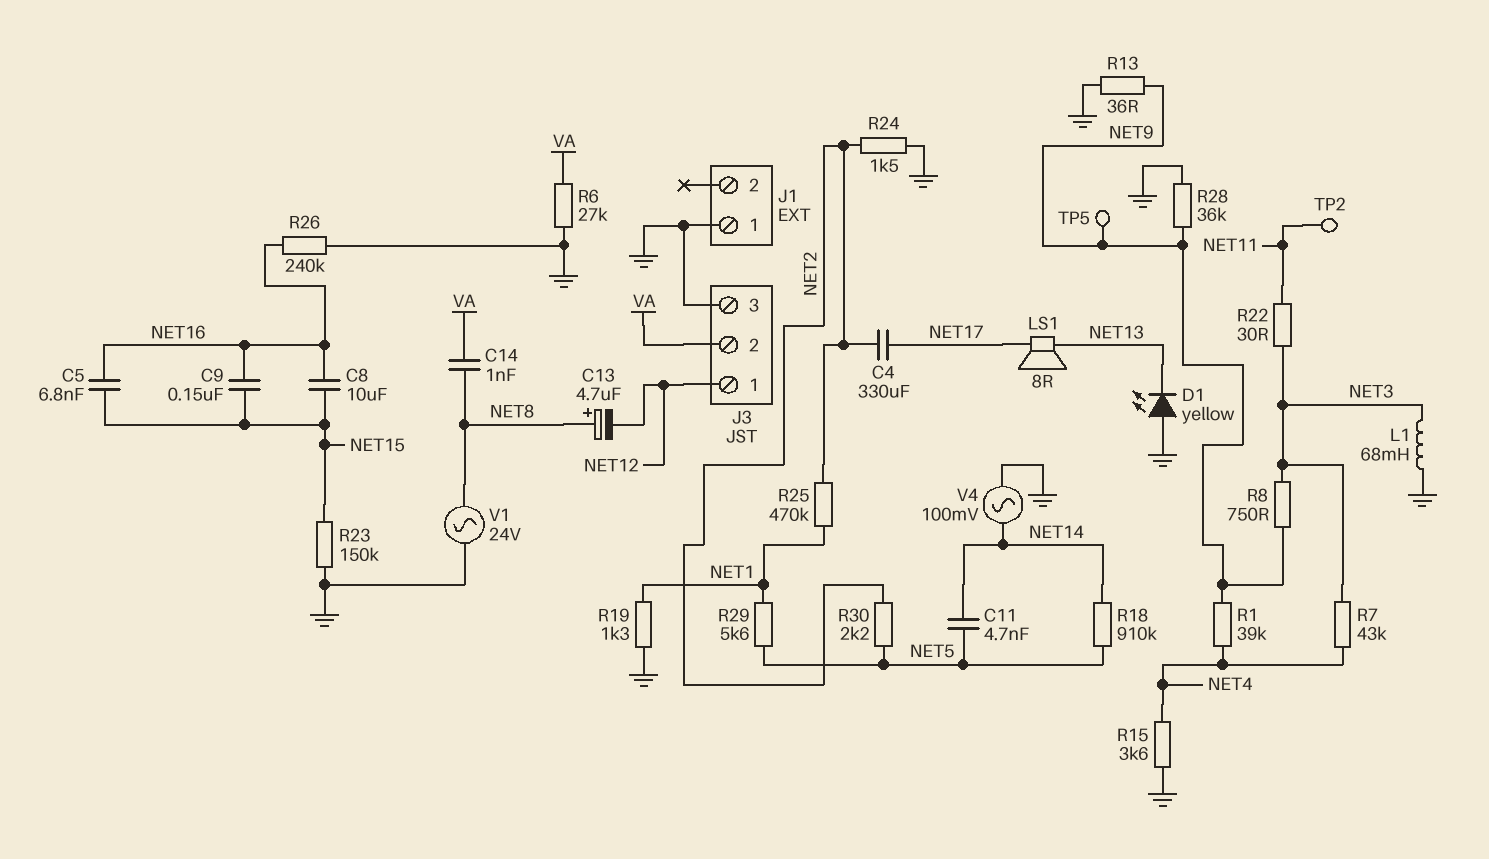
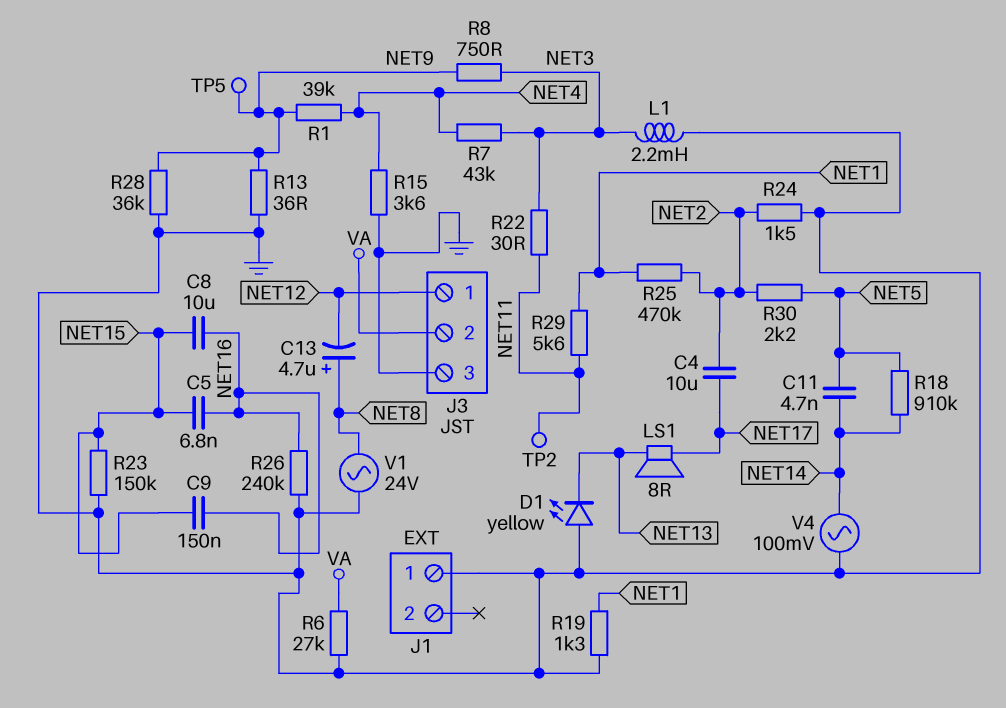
C4: 330uF (NET2, NET17) -> 10uF (NET2, NET17)
C14: 1nF (NET8, VA) -> none
L1: 68mH (GND, NET3) -> 2.2mH (GND, NET3)
R29: 5.6k (NET1, NET5) -> 5.6k (NET1, NET11)

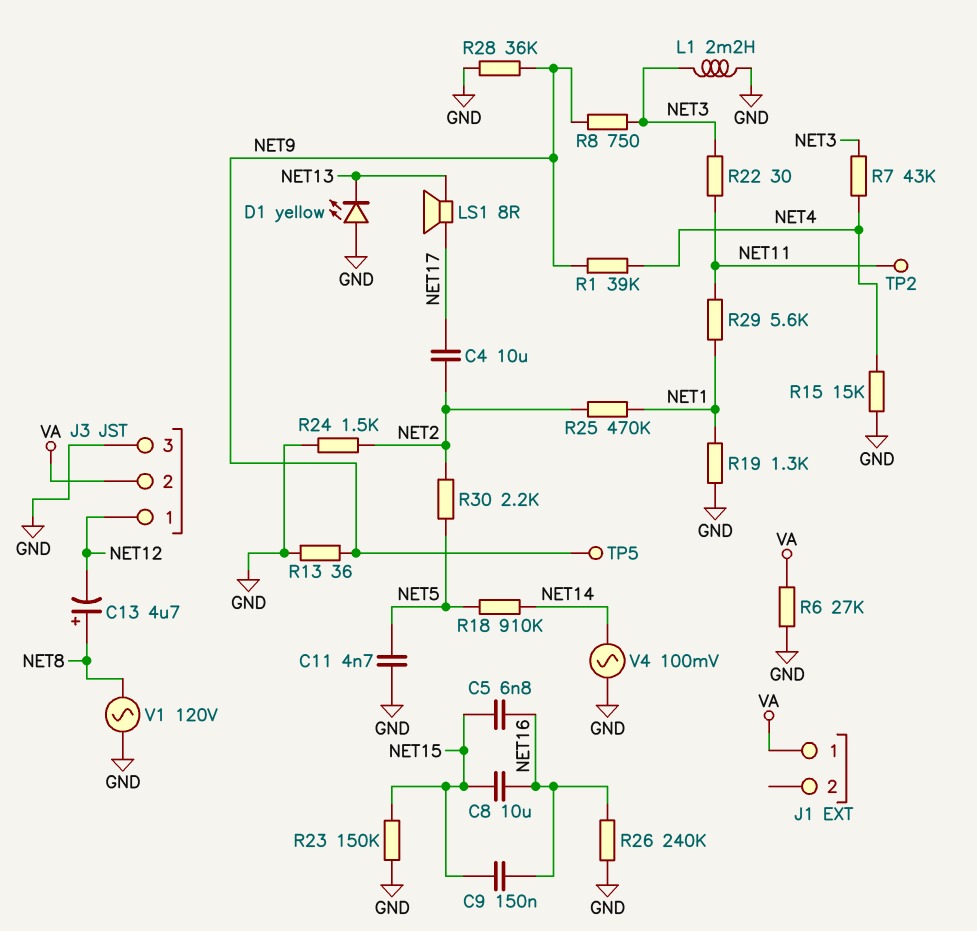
C11: 4.7nF (NET5, NET14) -> 4.7nF (GND, NET5)
J1 pin 1: GND -> VA
R15: 3.6k (GND, NET4) -> 15k (GND, NET4)
V1: AC 24V (GND, NET8) -> AC 120V (GND, NET8)

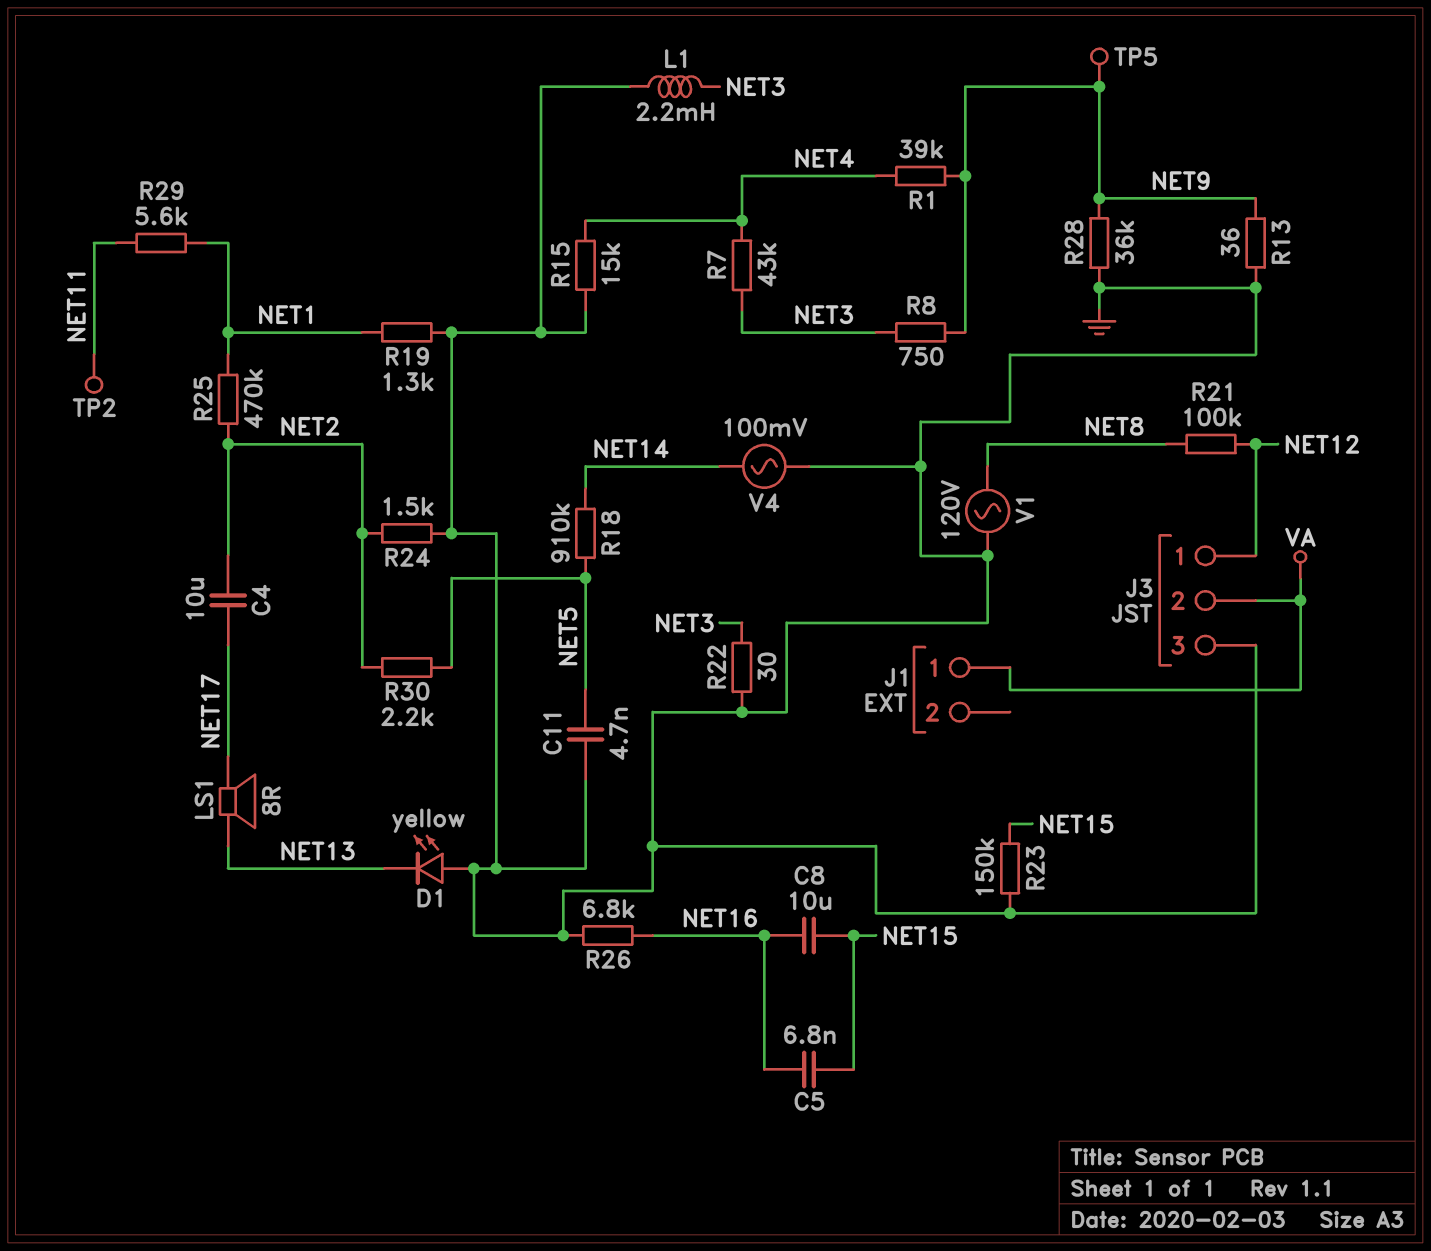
C9: 150nF (NET15, NET16) -> none
C13: 4.7uF (plus NET8, minus NET12) -> none
R6: 27k (GND, VA) -> none
R21: none -> 100k (NET8, NET12)
R22: 30 (NET3, NET11) -> 30 (GND, NET3)
R26: 240k (GND, NET16) -> 6.8k (GND, NET16)

